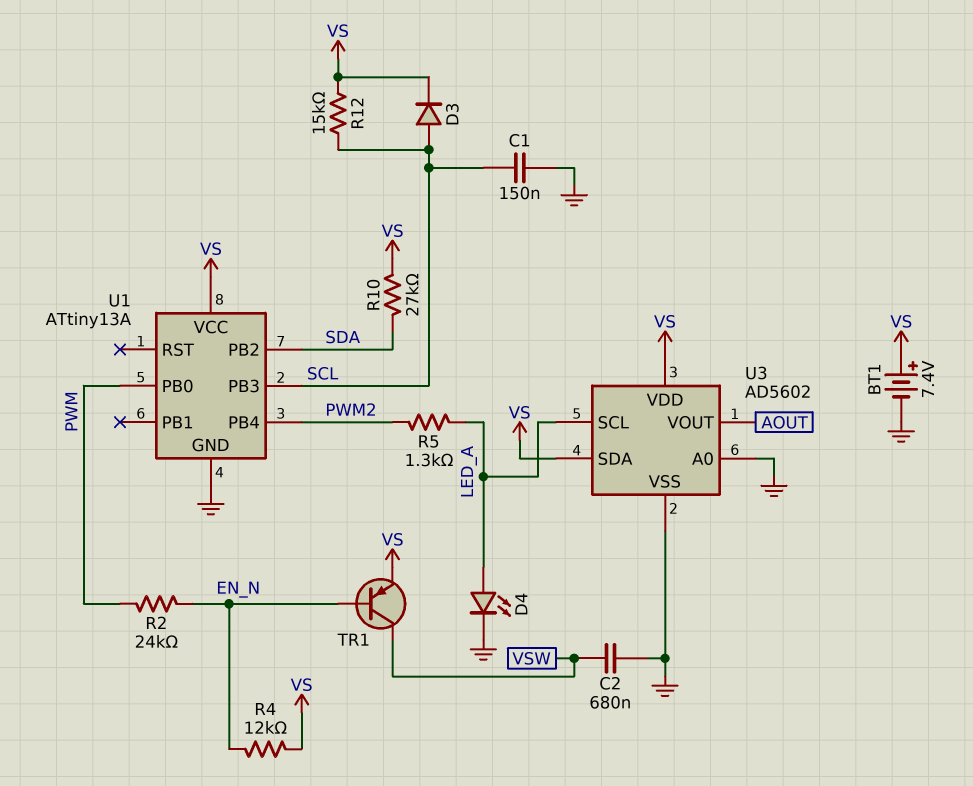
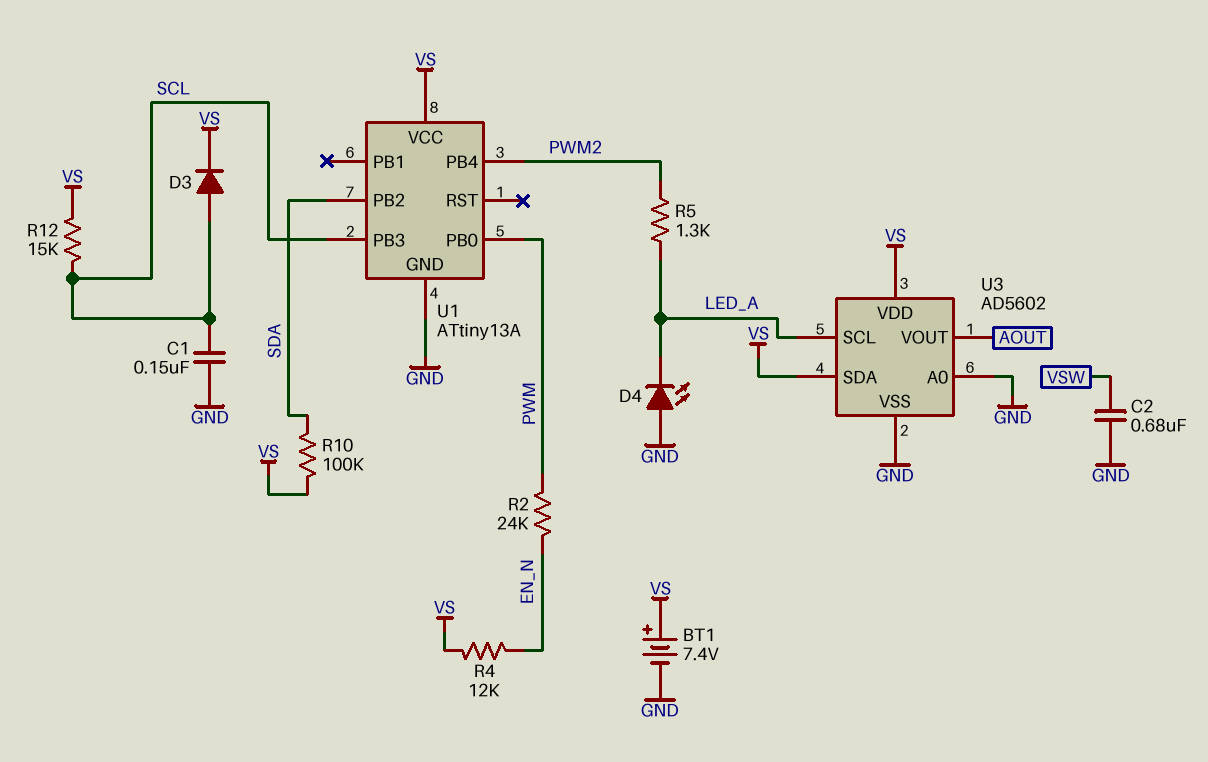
D4: LED (A LED_A, K GND) -> LED (A GND, K LED_A)
R10: 27k (SDA, VS) -> 100k (SDA, VS)
TR1: PNP (B EN_N, C VSW, E VS) -> none

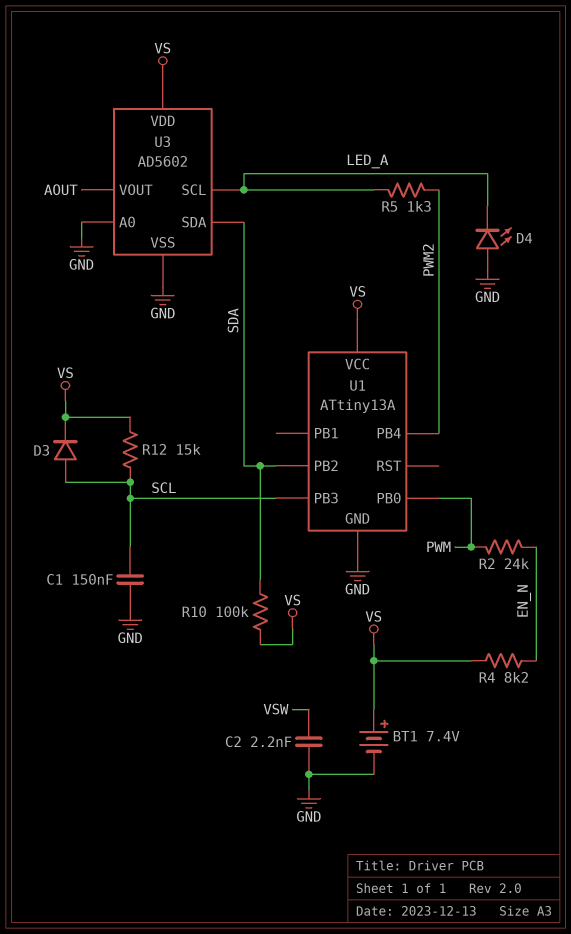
C2: 680nF (GND, VSW) -> 2.2nF (GND, VSW)
R4: 12k (EN_N, VS) -> 8.2k (EN_N, VS)
U3 pin SDA: VS -> SDA

